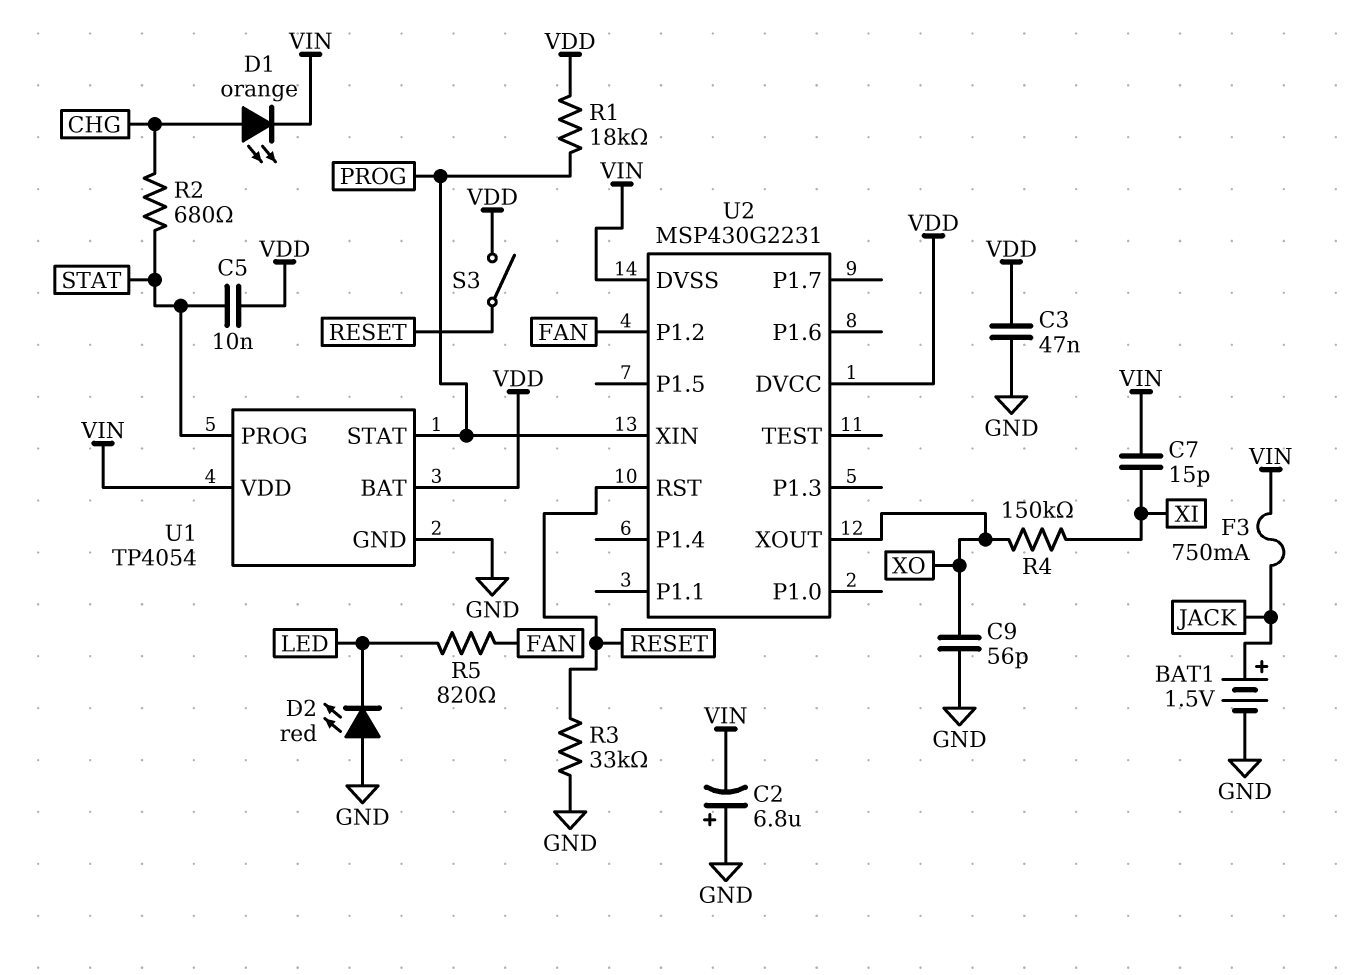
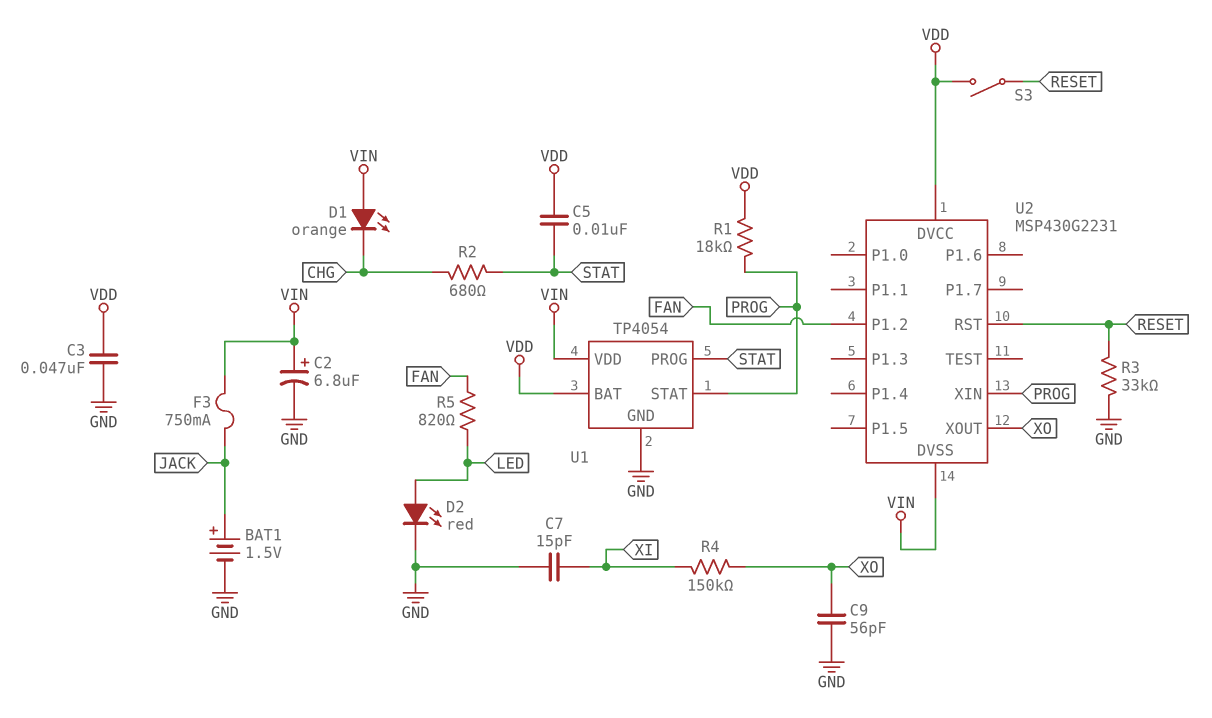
C2: 6.8uF (plus GND, minus VIN) -> 6.8uF (plus VIN, minus GND)
C7: 15pF (VIN, XI) -> 15pF (GND, XI)
D1: LED orange (A CHG, K VIN) -> LED orange (A VIN, K CHG)
D2: LED red (A GND, K LED) -> LED red (A LED, K GND)

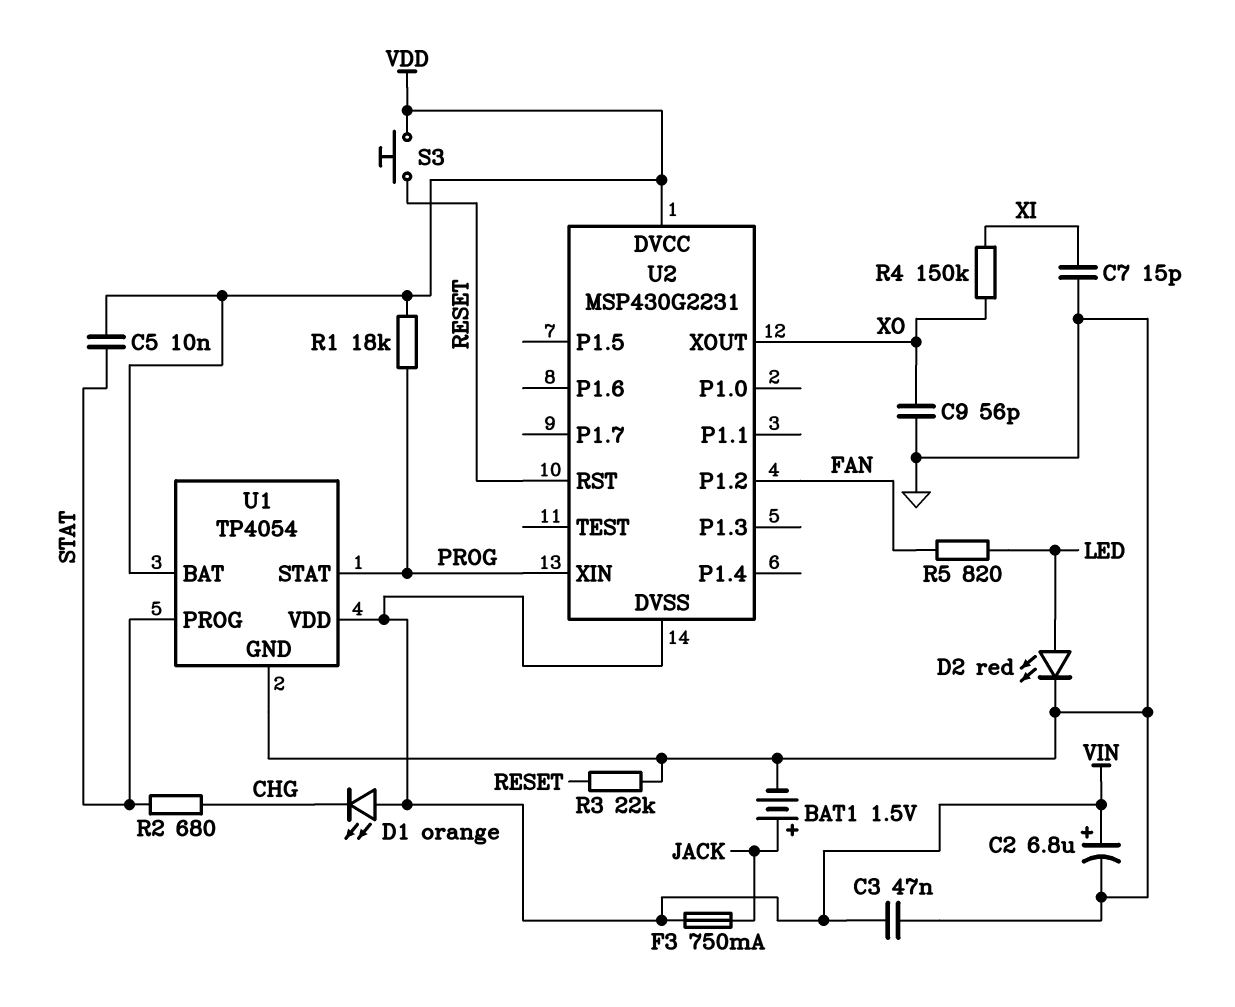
C3: 47nF (GND, VDD) -> 47nF (GND, VIN)
R3: 33k (GND, RESET) -> 22k (GND, RESET)
S3: switch (RESET, VDD) -> button (RESET, VDD)

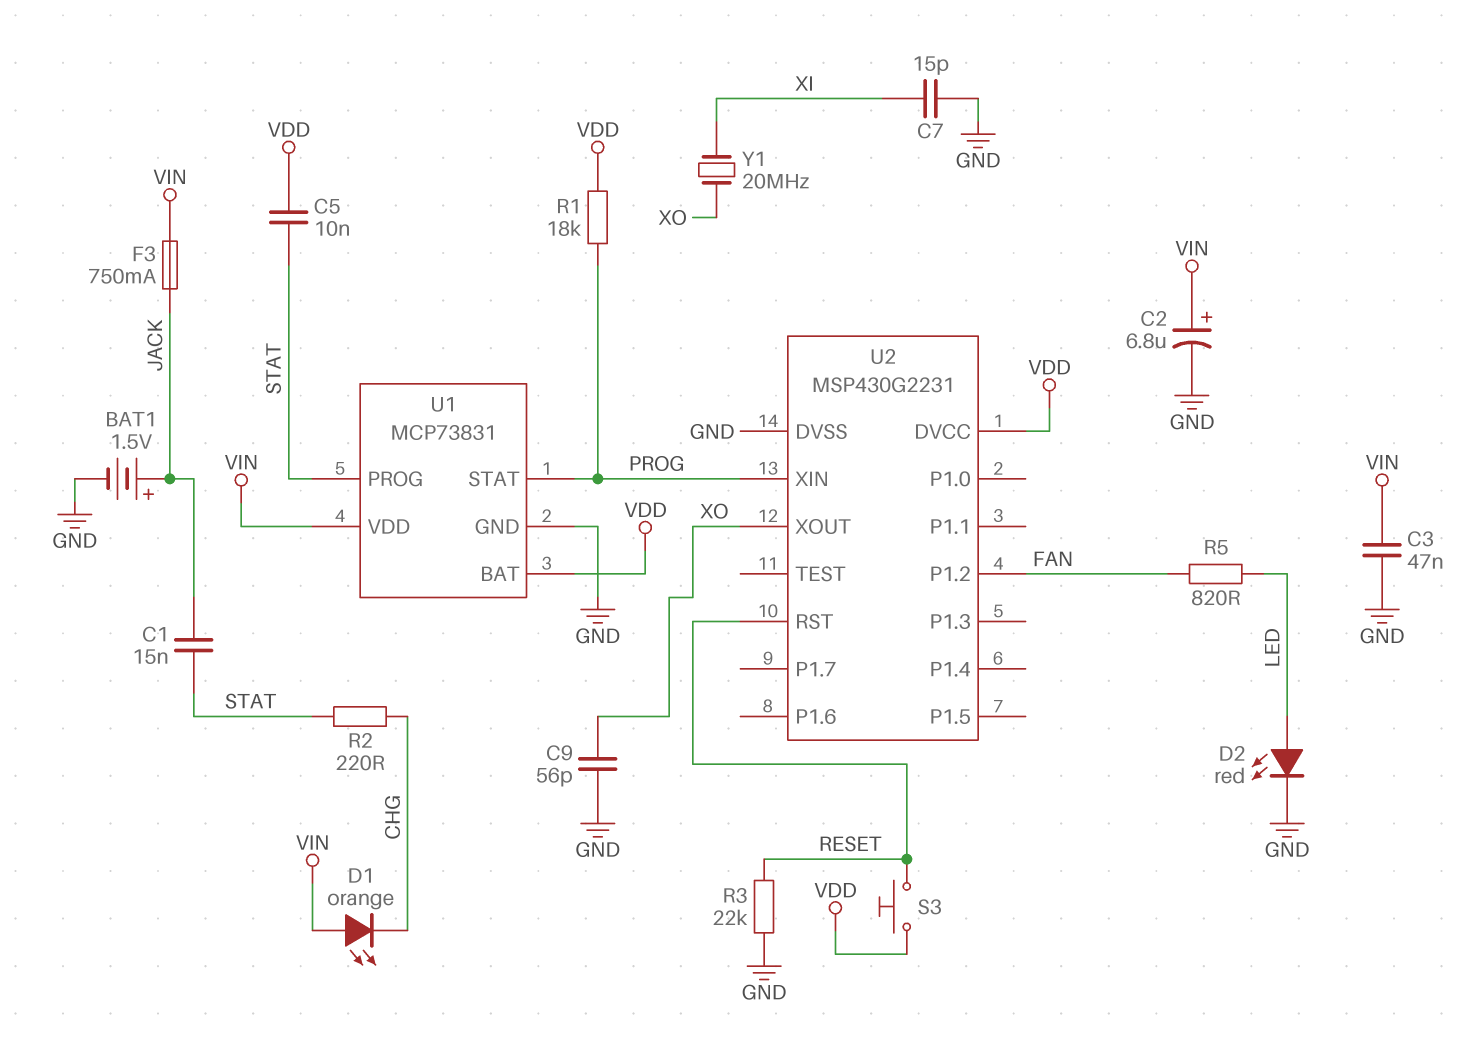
C1: none -> 15nF (JACK, STAT)
R2: 680 (CHG, STAT) -> 220 (CHG, STAT)
R4: 150k (XI, XO) -> none
U1: TP4054 -> MCP73831
U2 pin DVSS: VIN -> GND
Y1: none -> 20MHz (XI, XO)

